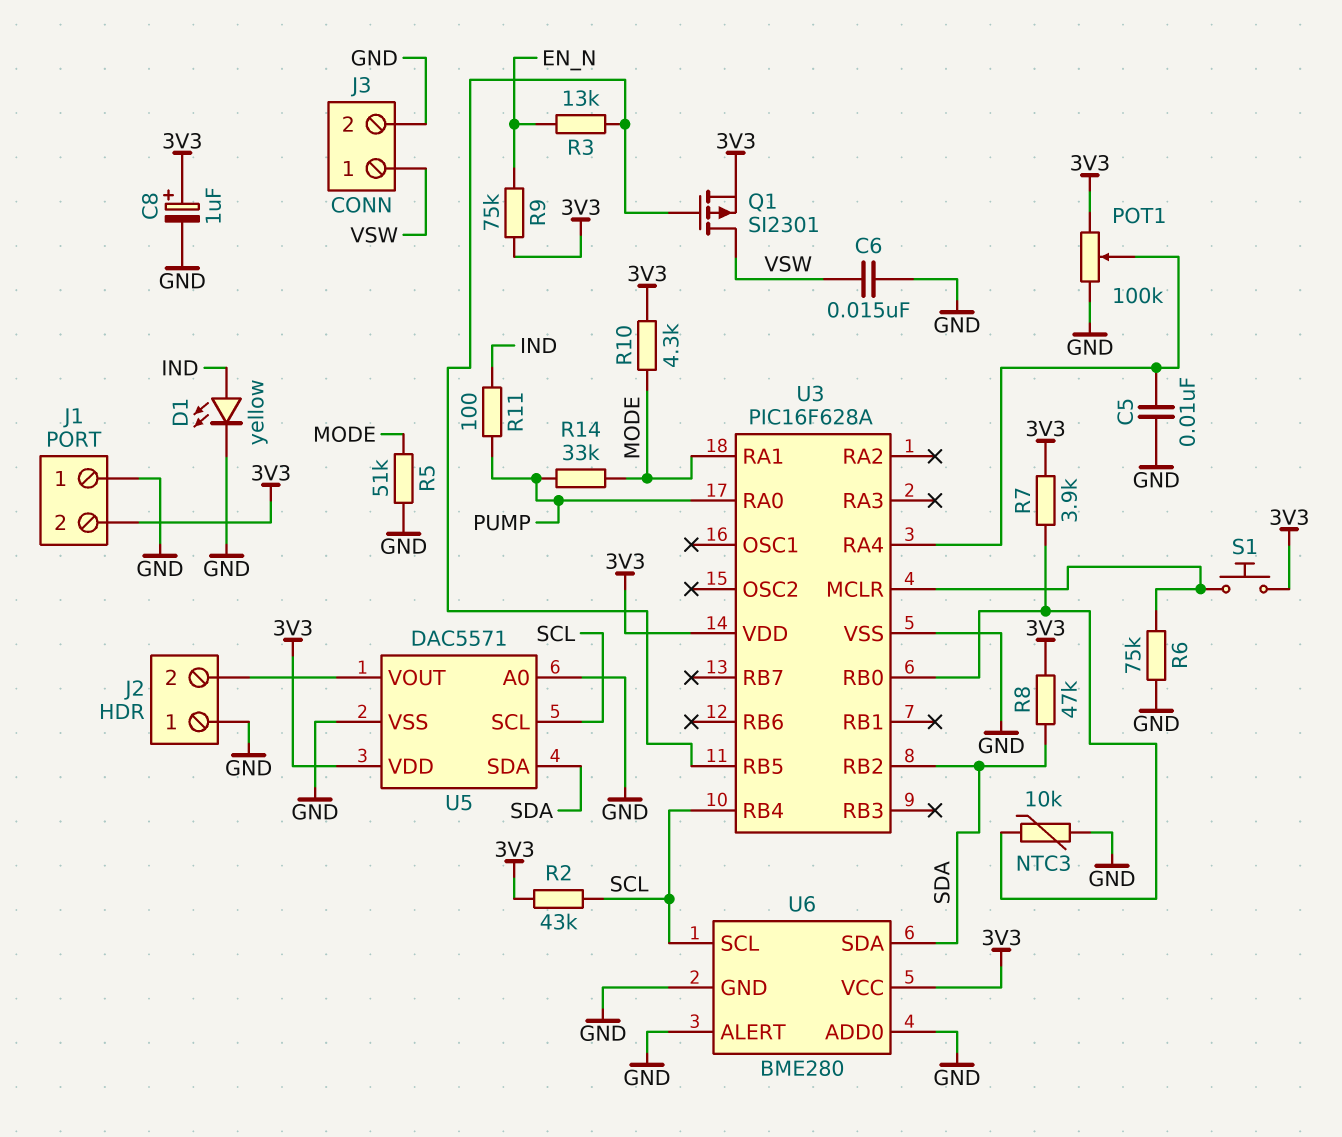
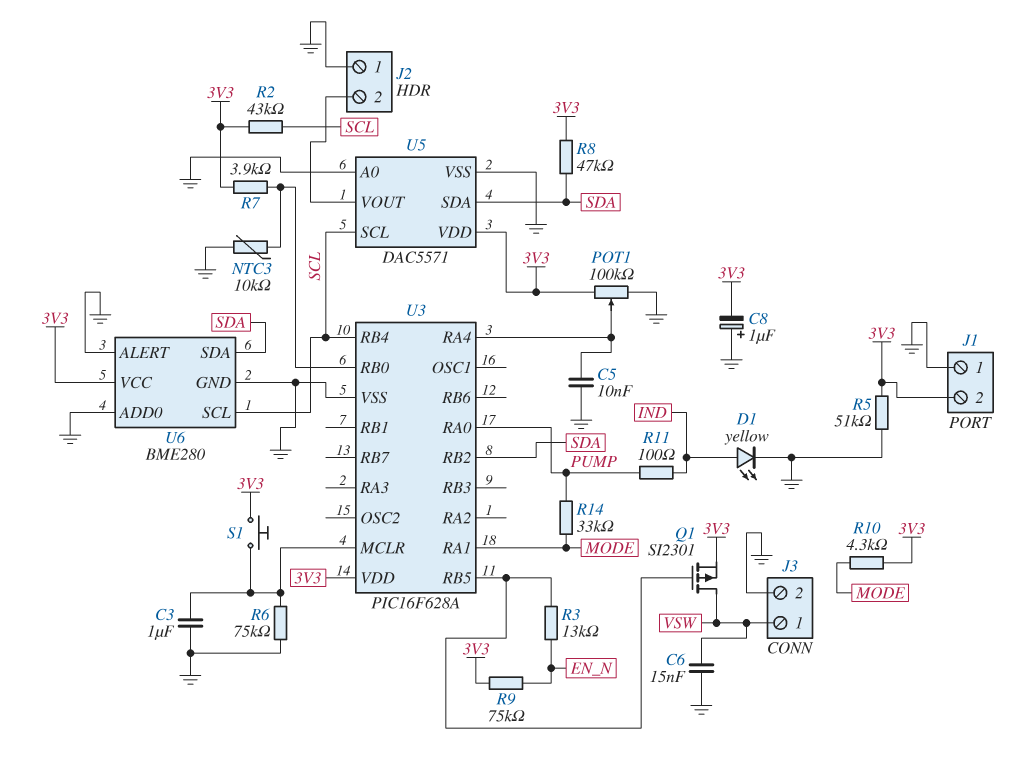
C3: none -> 1uF (GND, U3/MCLR)
C8: 1uF (plus 3V3, minus GND) -> 1uF (plus GND, minus 3V3)
R5: 51k (GND, MODE) -> 51k (3V3, GND)

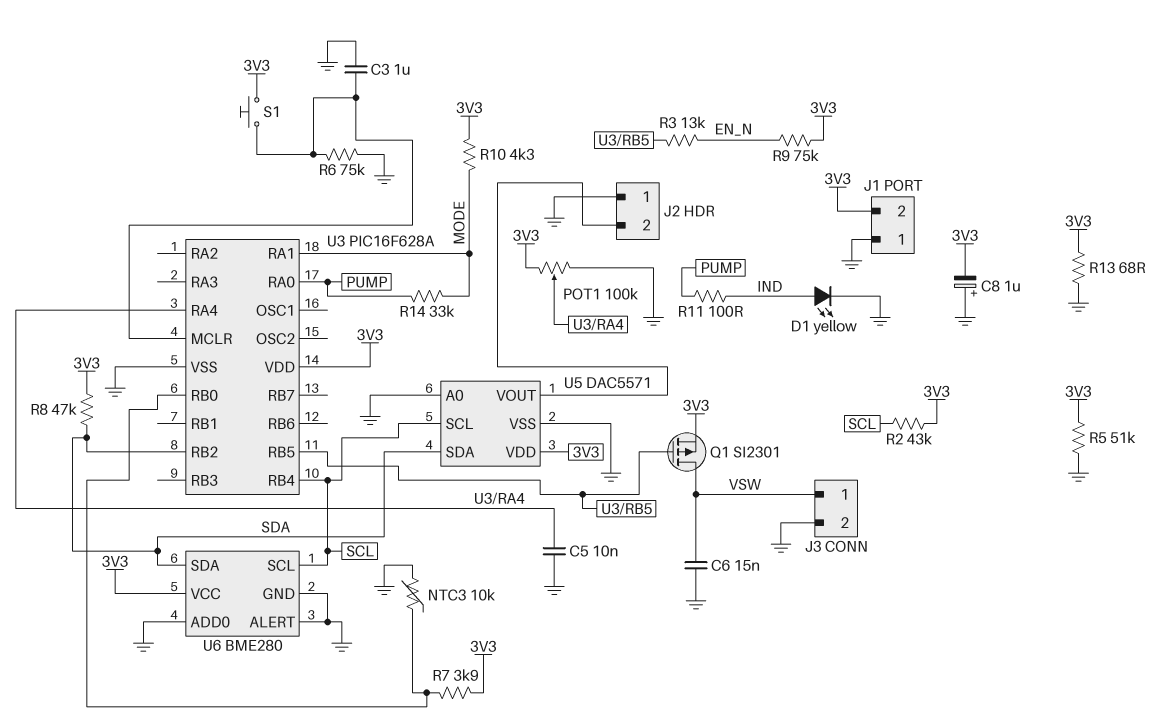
R13: none -> 68 (3V3, GND)

